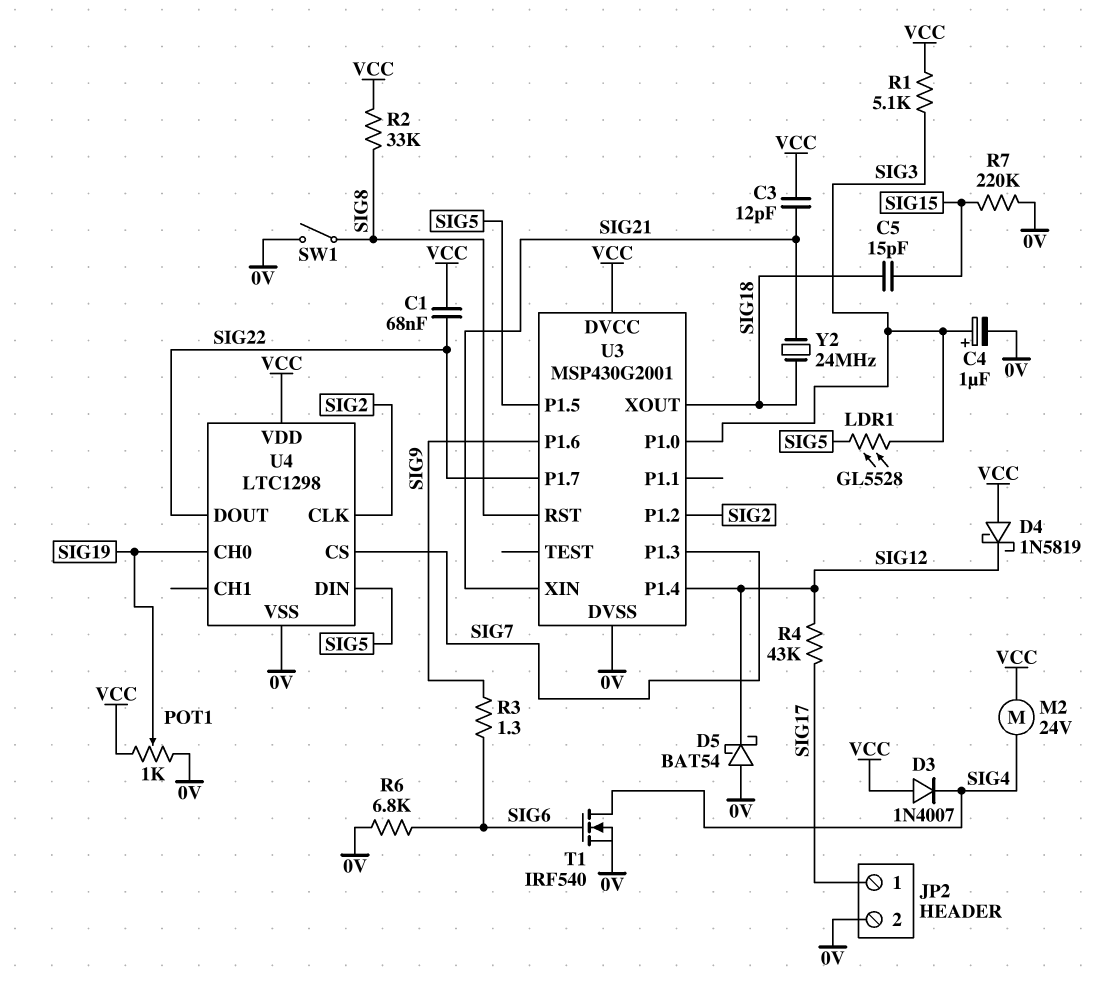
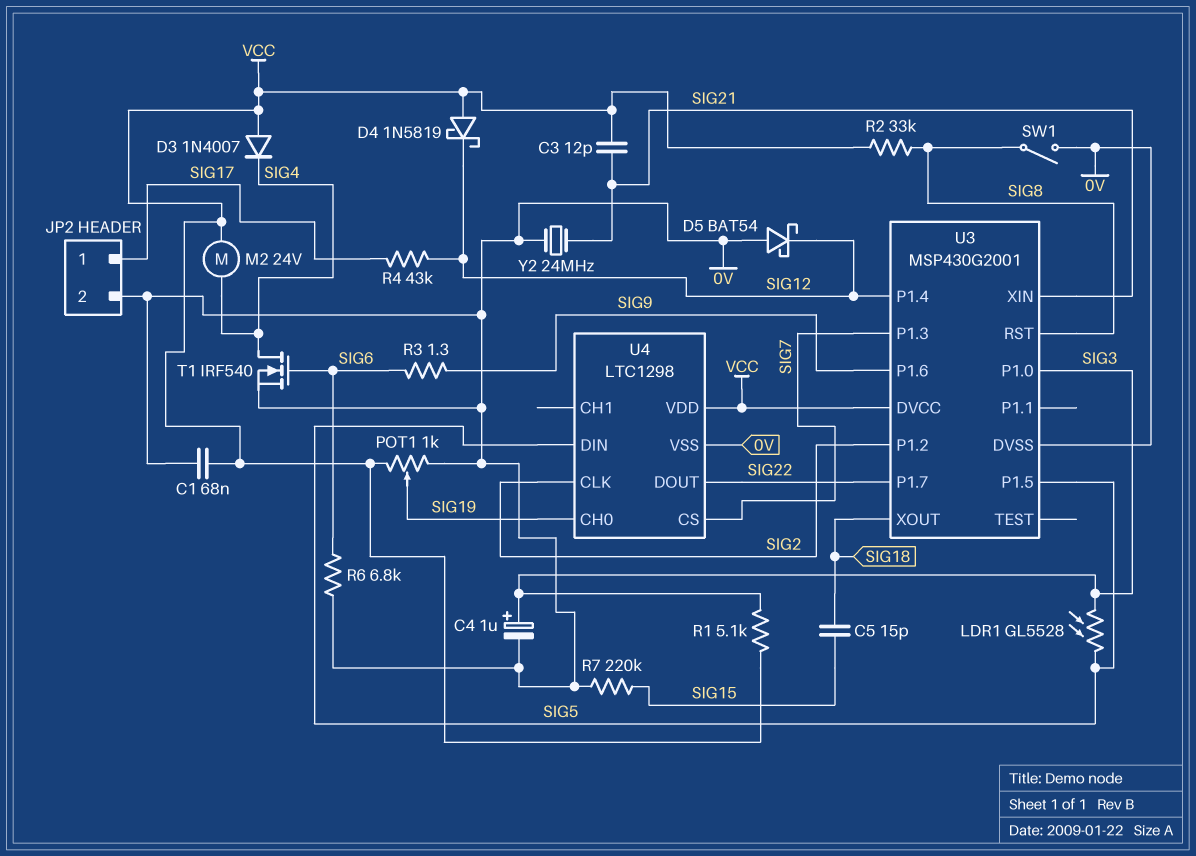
C1: 68nF (SIG22, VCC) -> 68nF (0V, VCC)
Y2: 24MHz (SIG18, SIG21) -> 24MHz (0V, SIG21)

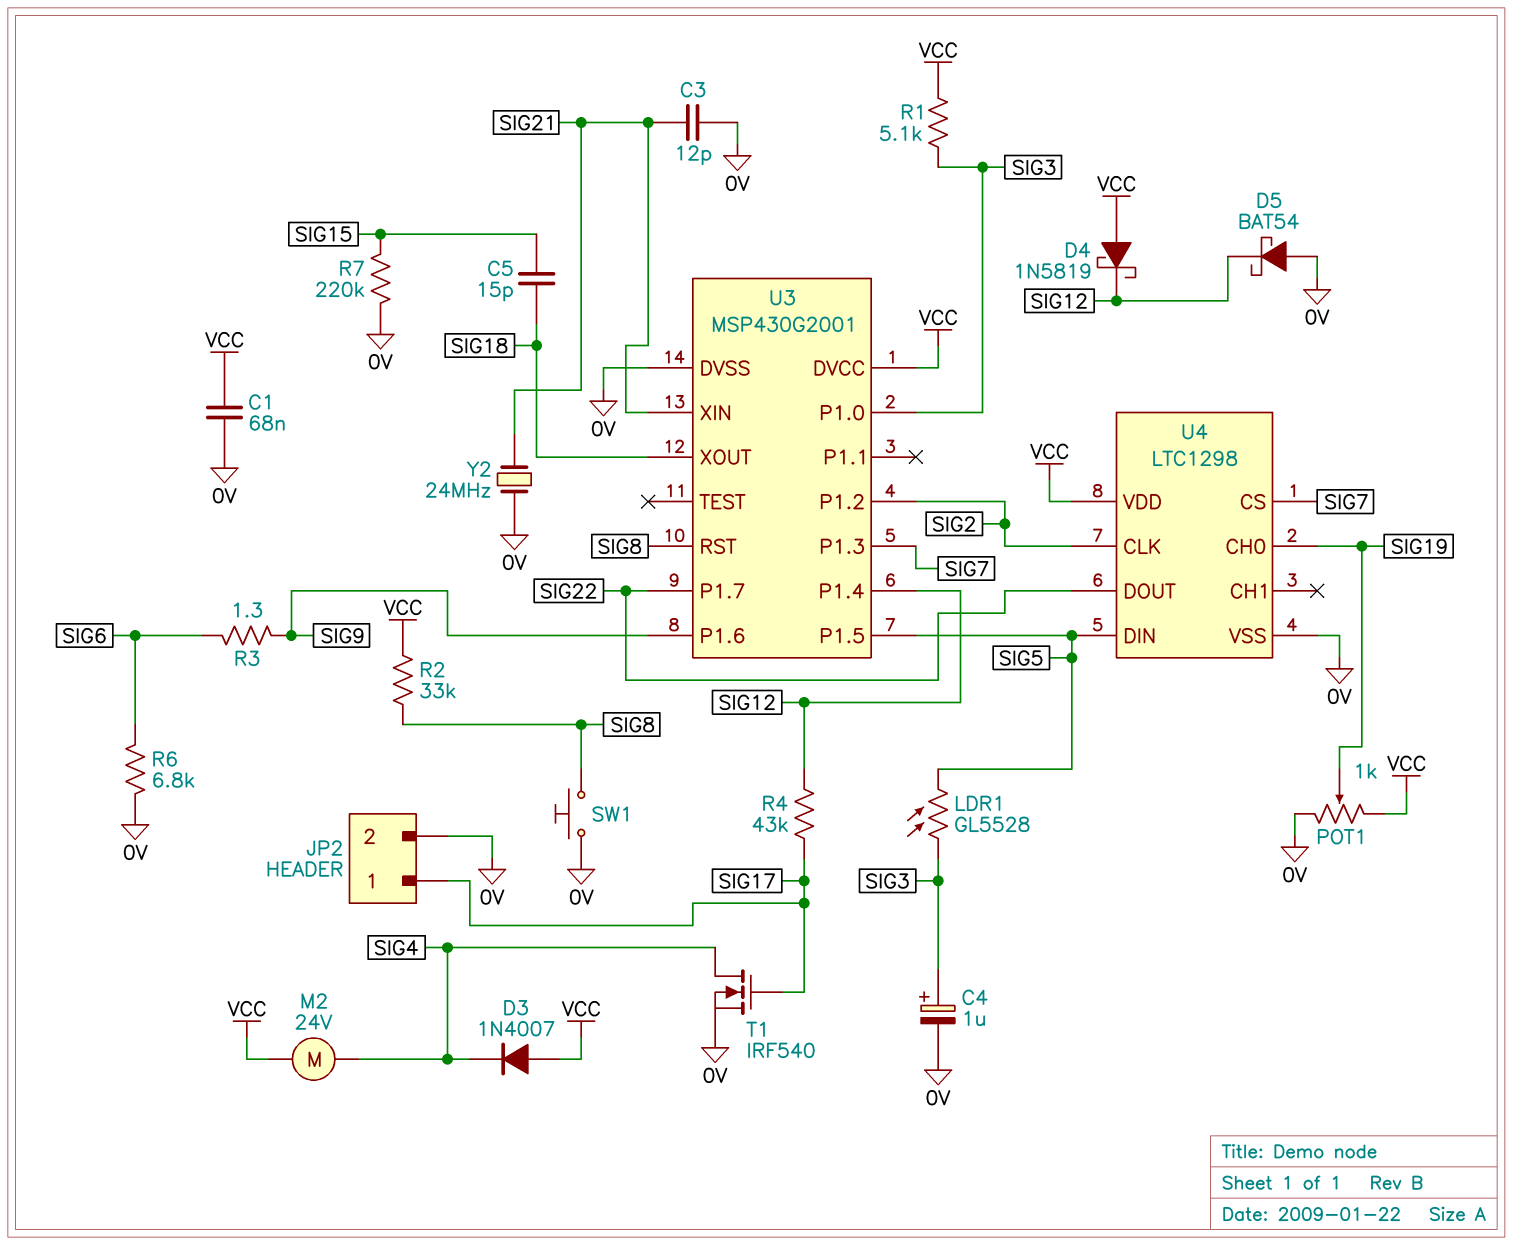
C3: 12pF (SIG21, VCC) -> 12pF (0V, SIG21)
SW1: switch (0V, SIG8) -> button (0V, SIG8)
T1: NMOS IRF540 (G SIG6, D SIG4, S 0V) -> NMOS IRF540 (G SIG17, D SIG4, S 0V)

